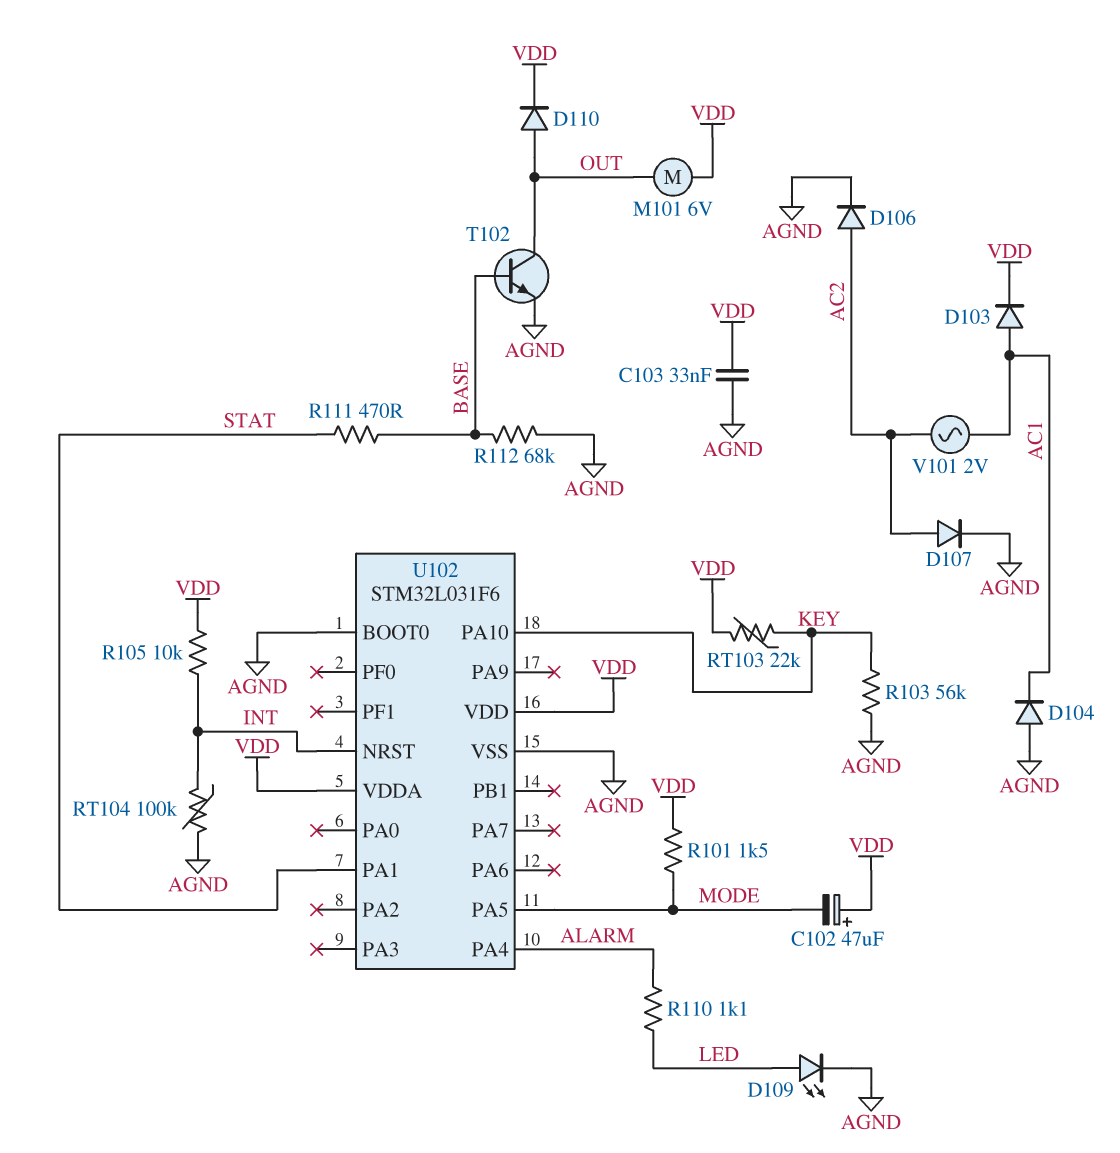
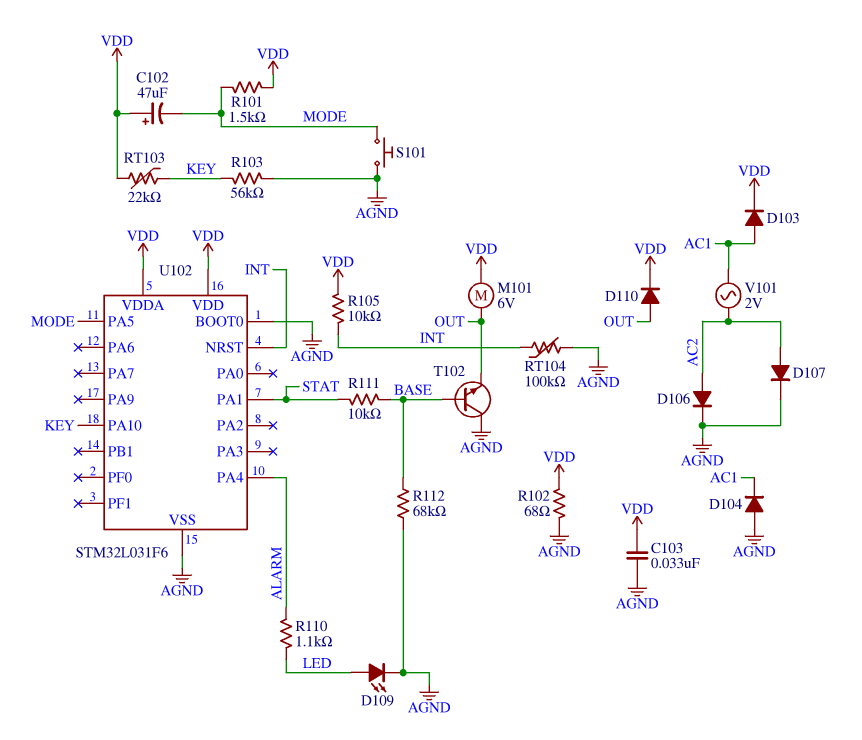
R102: none -> 68 (AGND, VDD)
R111: 470 (BASE, STAT) -> 10k (BASE, STAT)
S101: none -> button (AGND, MODE)
T102: NPN (B BASE, C OUT, E AGND) -> NPN (B BASE, C AGND, E OUT)

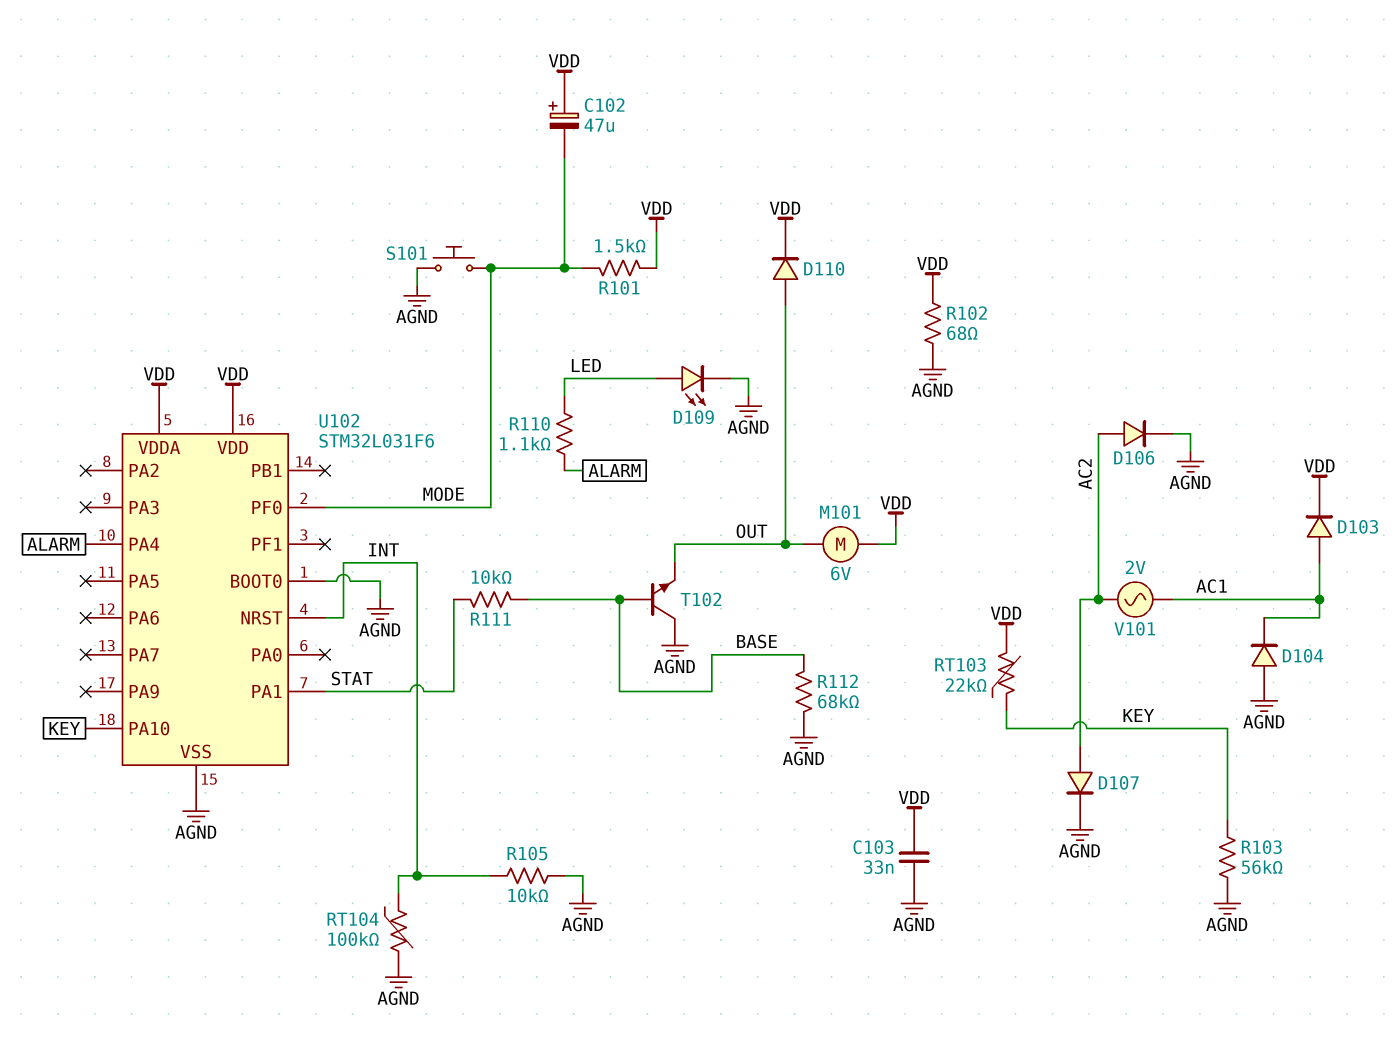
R105: 10k (INT, VDD) -> 10k (AGND, INT)
U102 pin PA5: MODE -> none
U102 pin PF0: none -> MODE

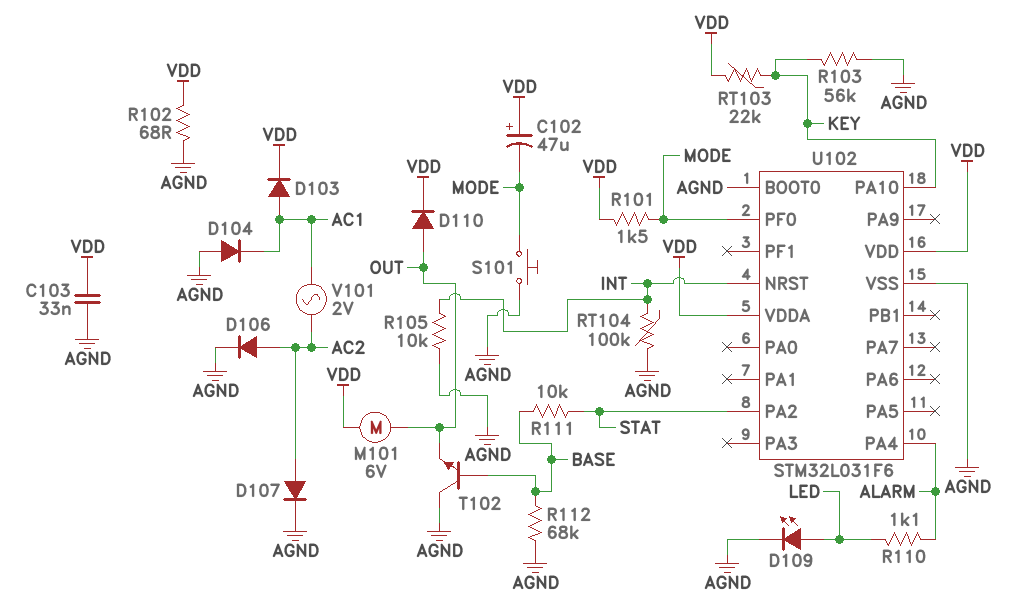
U102 pin PA1: STAT -> none
U102 pin PA2: none -> STAT

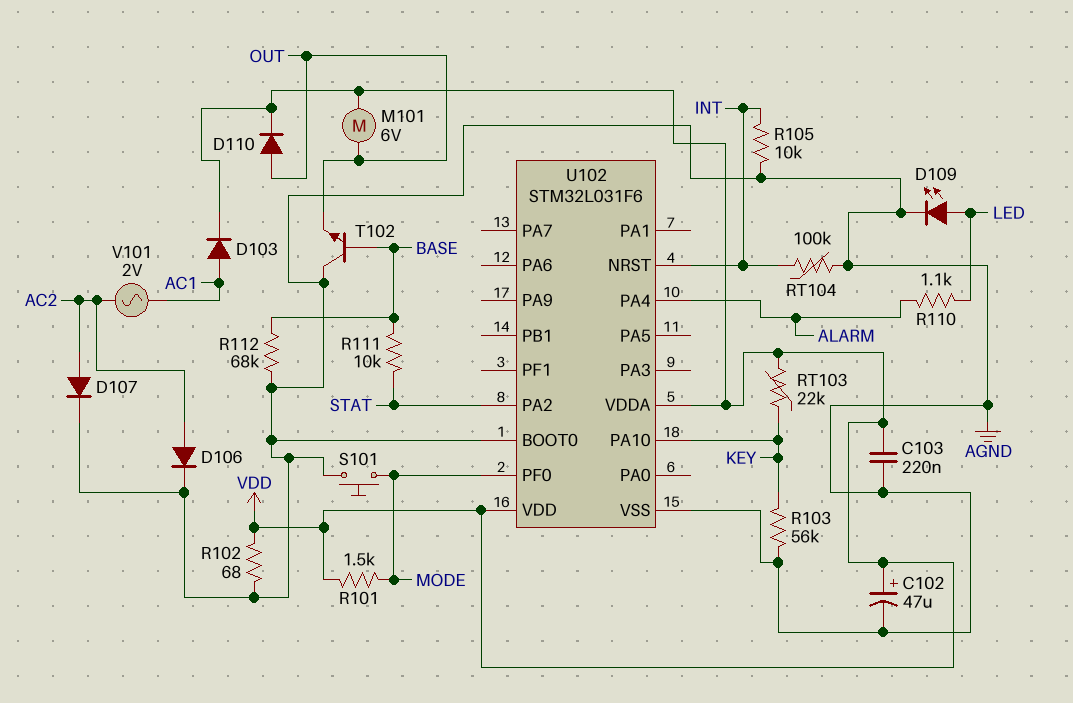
C102: 47uF (plus VDD, minus MODE) -> 47uF (plus VDD, minus AGND)
C103: 33nF (AGND, VDD) -> 220nF (AGND, VDD)
D104: diode (A AGND, K AC1) -> none

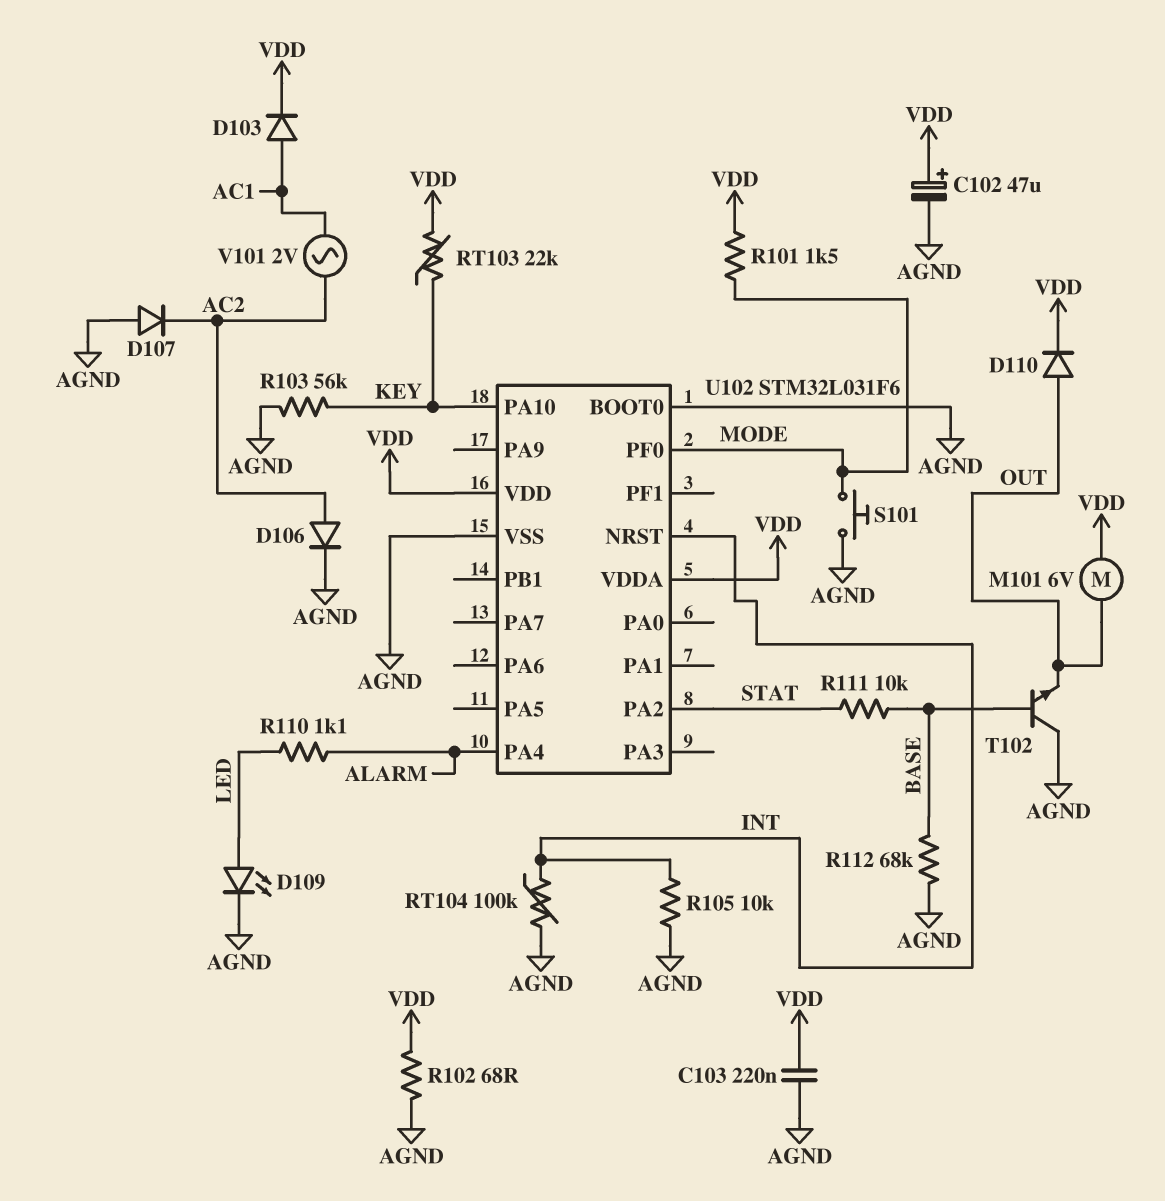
D107: diode (A AC2, K AGND) -> diode (A AGND, K AC2)

